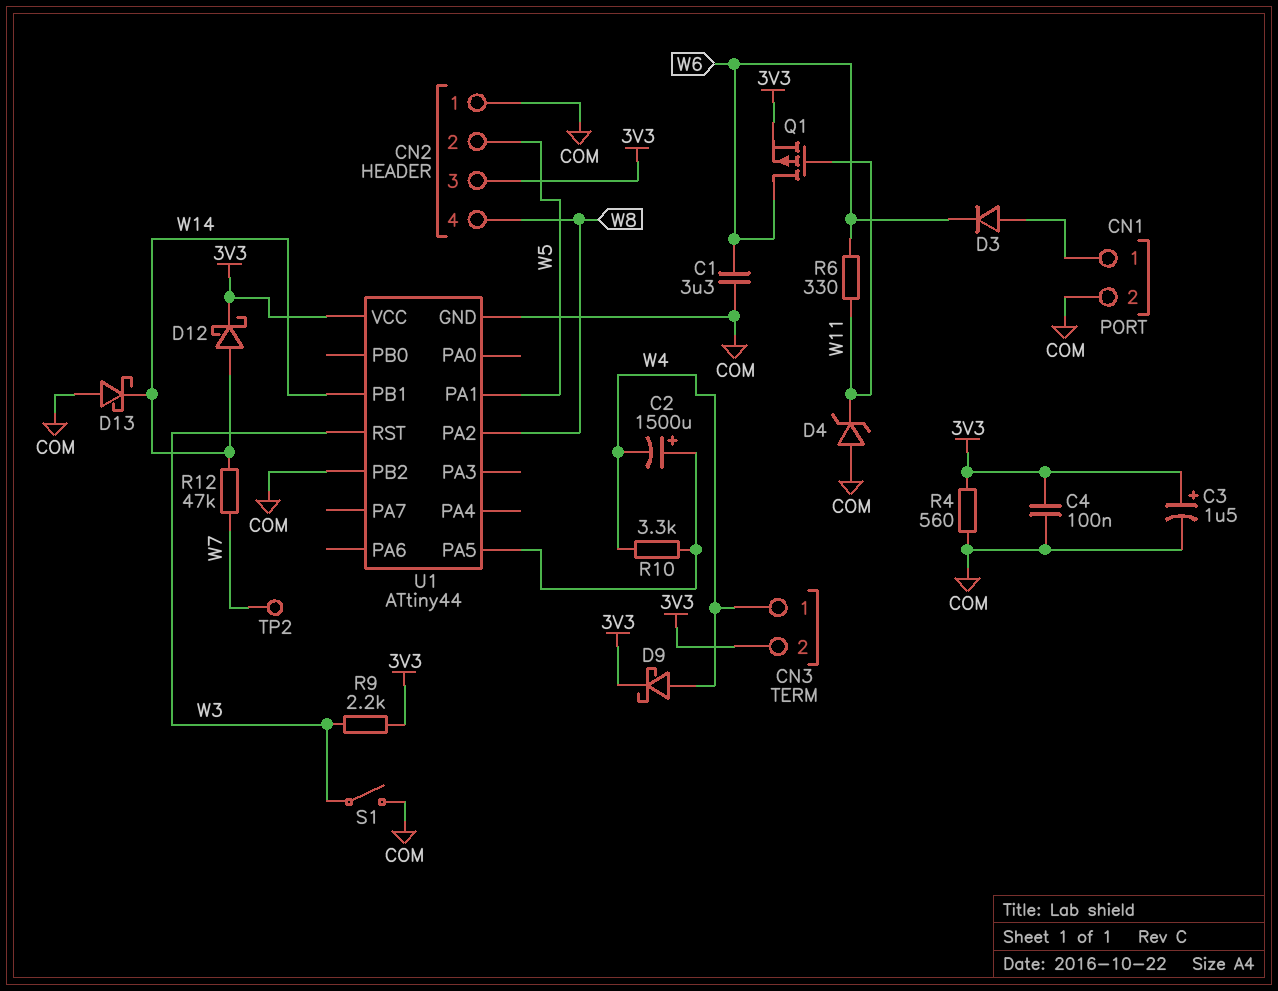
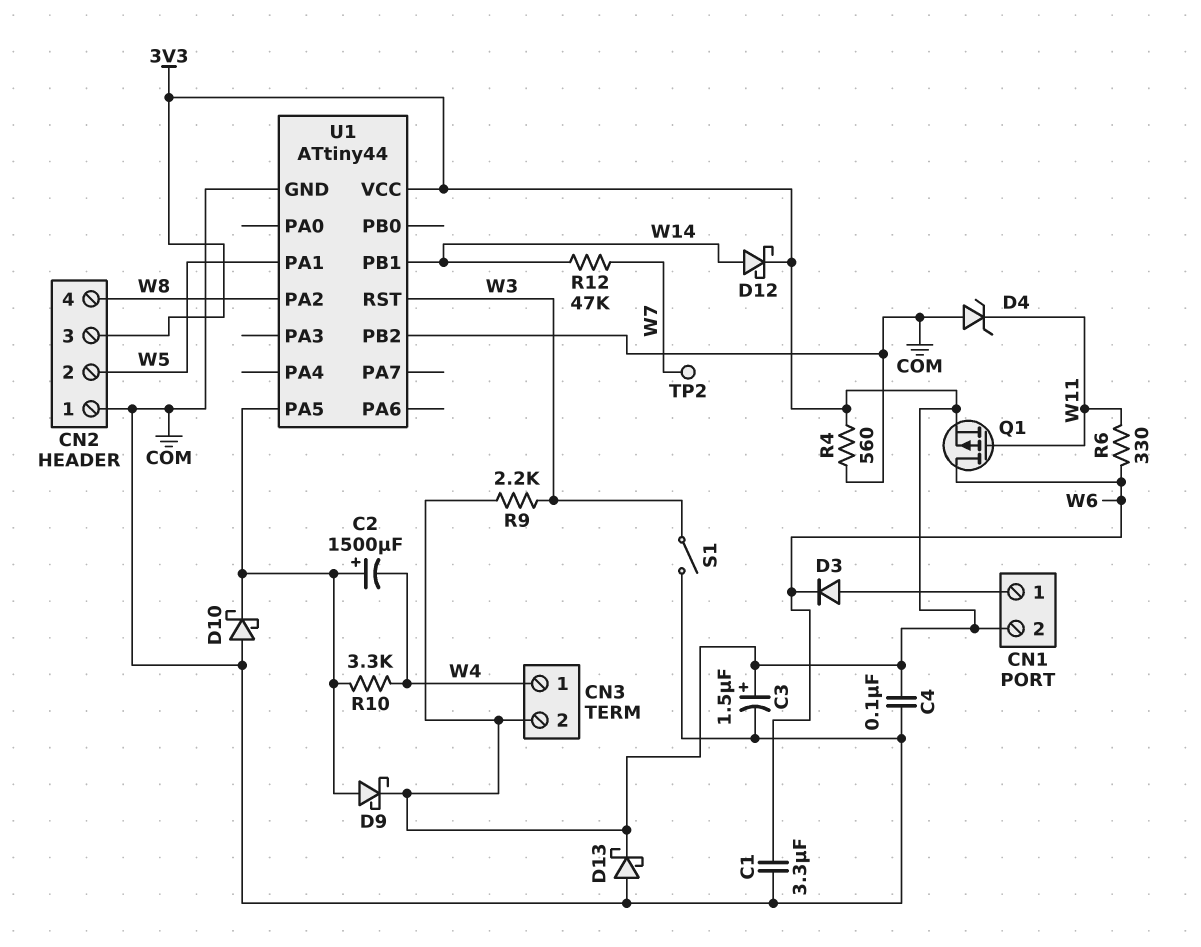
CN1 pin 2: COM -> 3V3
D9: schottky (A W4, K 3V3) -> schottky (A U1/PA5, K 3V3)
D10: none -> schottky (A COM, K U1/PA5)
D13: schottky (A COM, K W14) -> schottky (A COM, K 3V3)

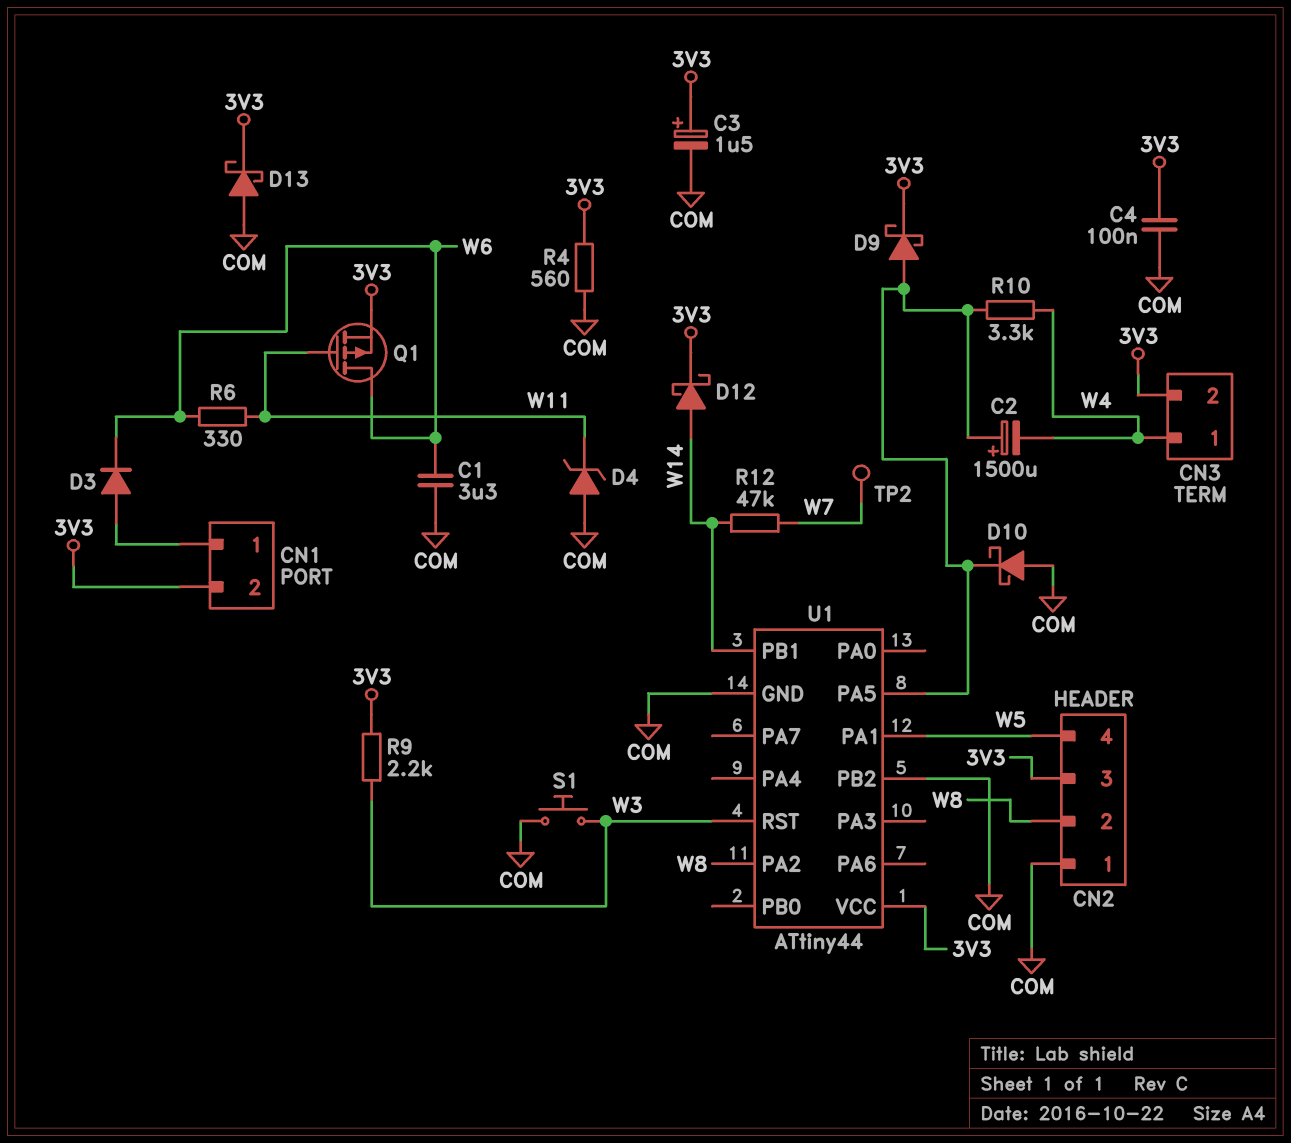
CN2 pin 2: W5 -> W8
CN2 pin 4: W8 -> W5
S1: switch (COM, W3) -> button (COM, W3)

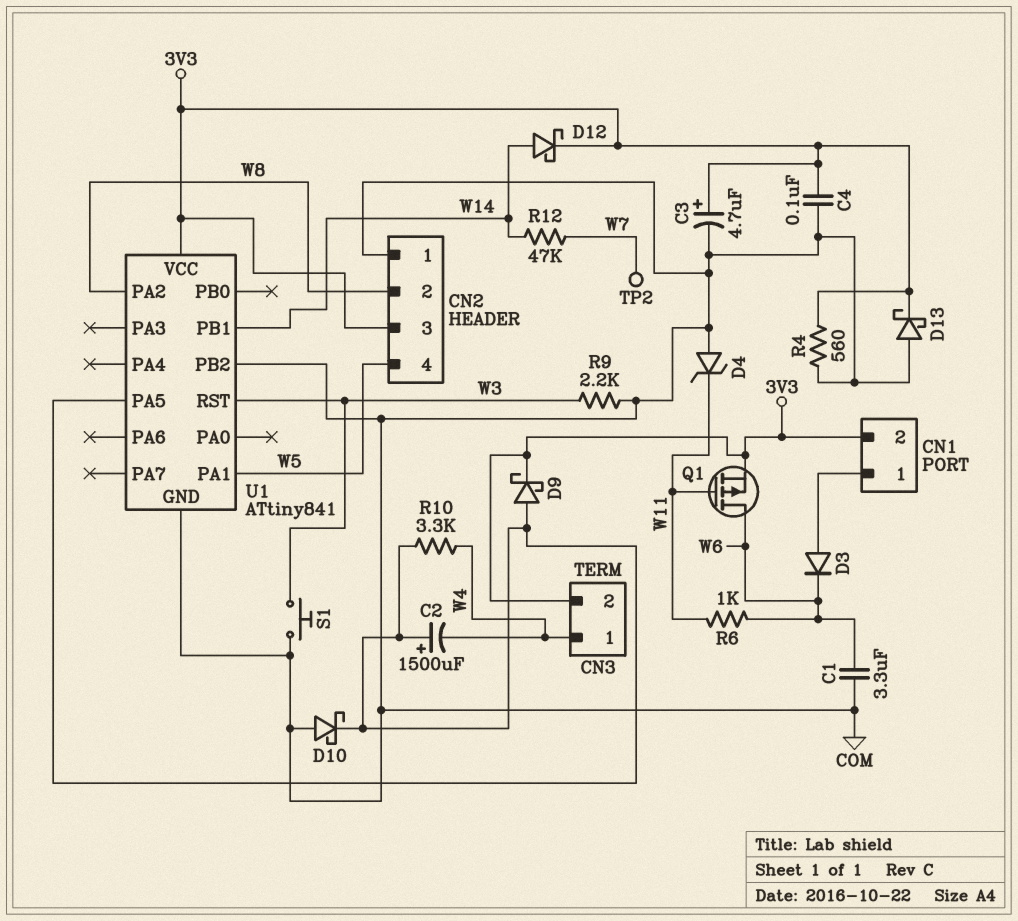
C3: 1.5uF (plus 3V3, minus COM) -> 4.7uF (plus 3V3, minus COM)
R6: 330 (W6, W11) -> 1k (W6, W11)
R9: 2.2k (3V3, W3) -> 2.2k (COM, W3)
U1: ATtiny44 -> ATtiny841

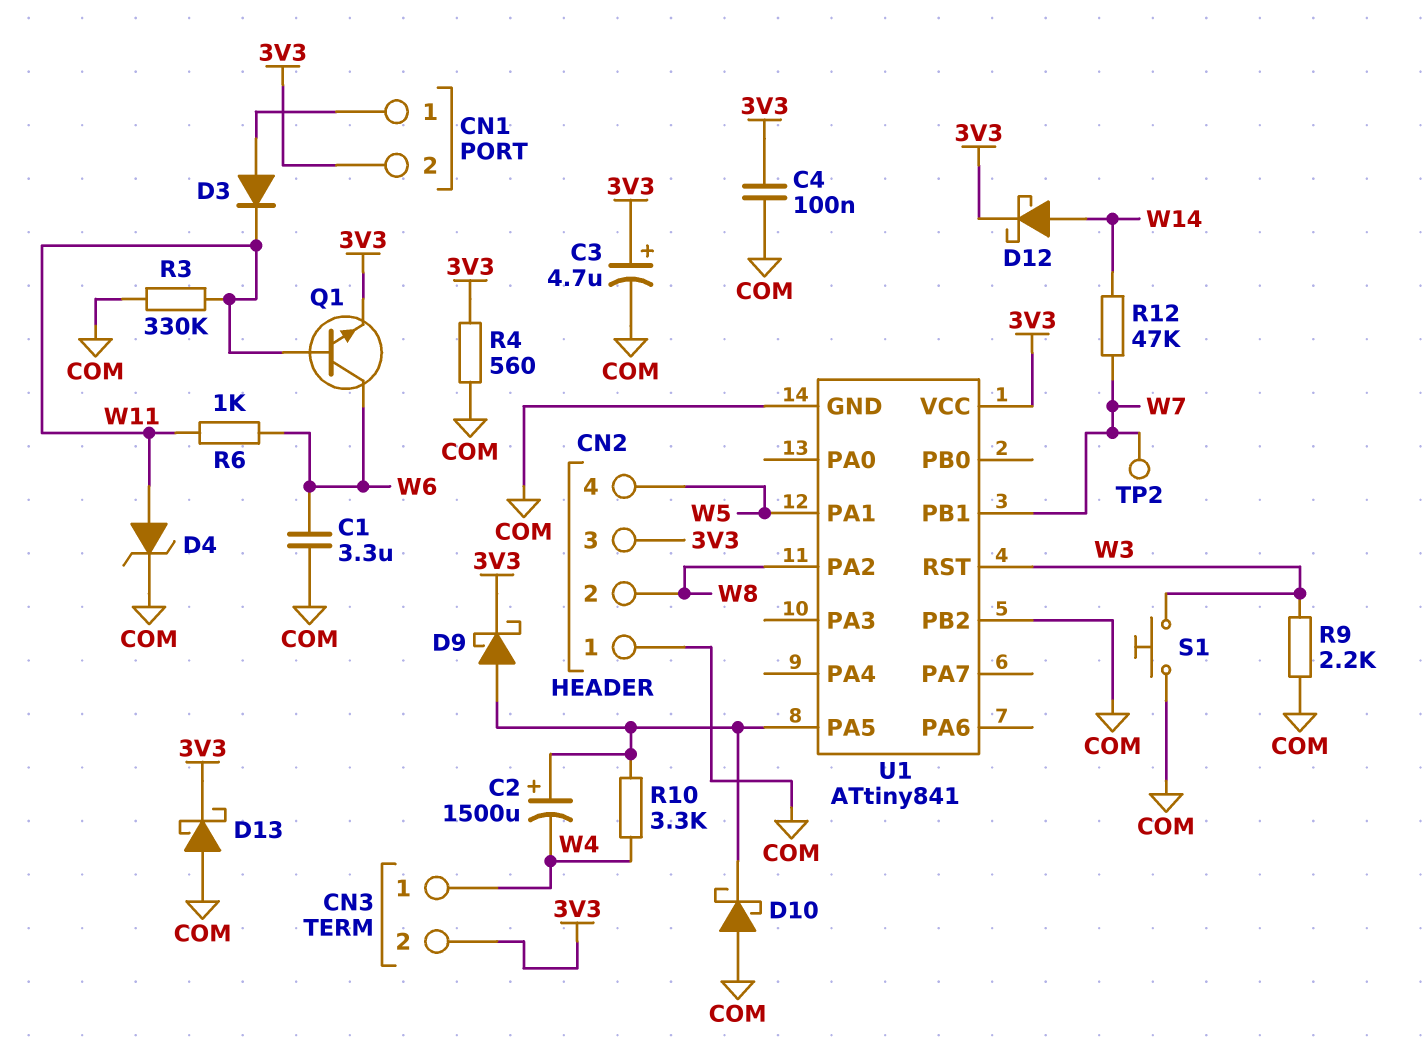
D3: diode (A CN1/1, K W6) -> diode (A CN1/1, K W11)
D4: zener (A COM, K W11) -> zener (A W11, K COM)
Q1: PMOS (G W11, D W6, S 3V3) -> NPN (B W11, C W6, E 3V3)
R3: none -> 330k (COM, W11)
U1 pin PB1: W14 -> W7

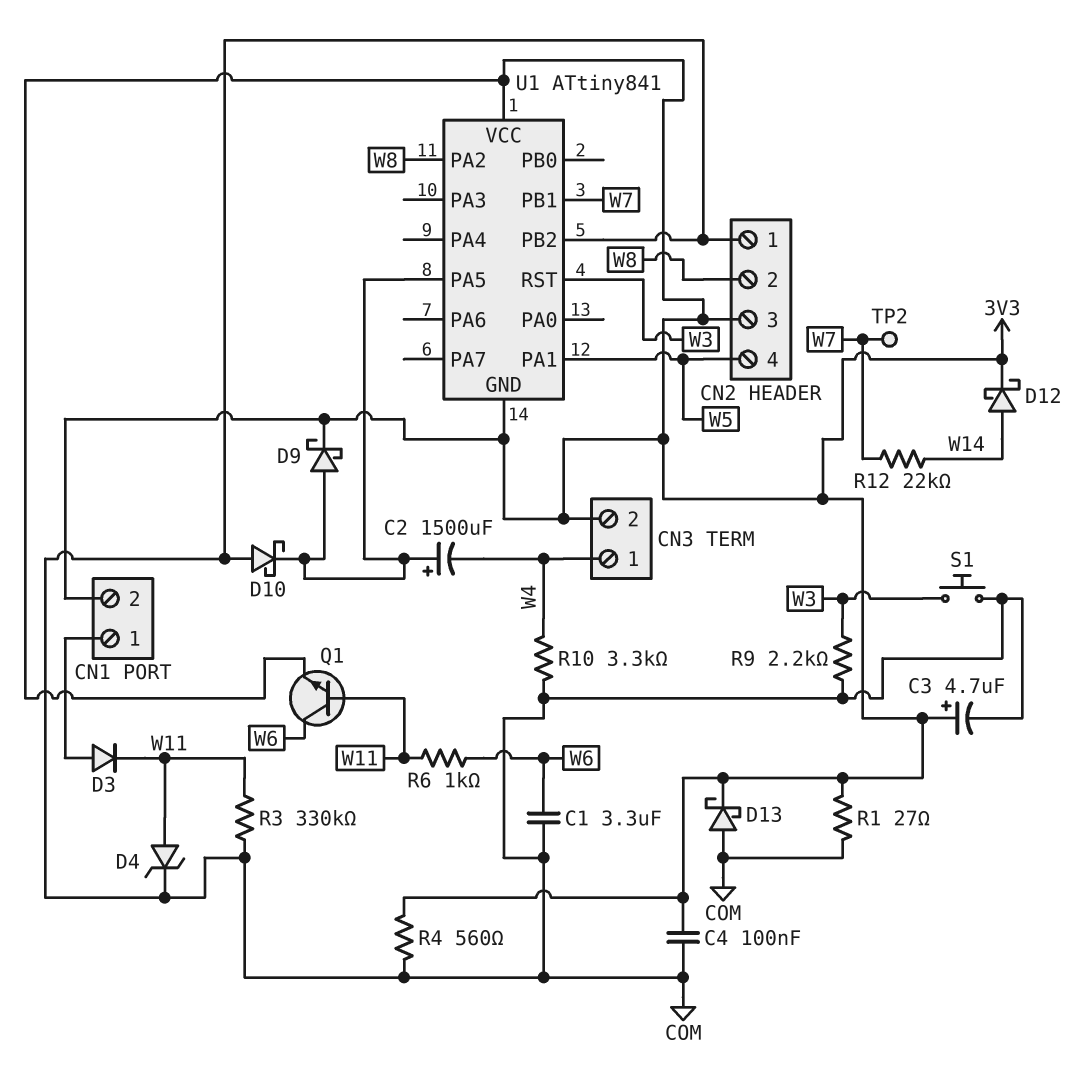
R1: none -> 27 (3V3, COM)
R10: 3.3k (U1/PA5, W4) -> 3.3k (COM, W4)
R12: 47k (W7, W14) -> 22k (W7, W14)
U1 pin GND: COM -> 3V3

